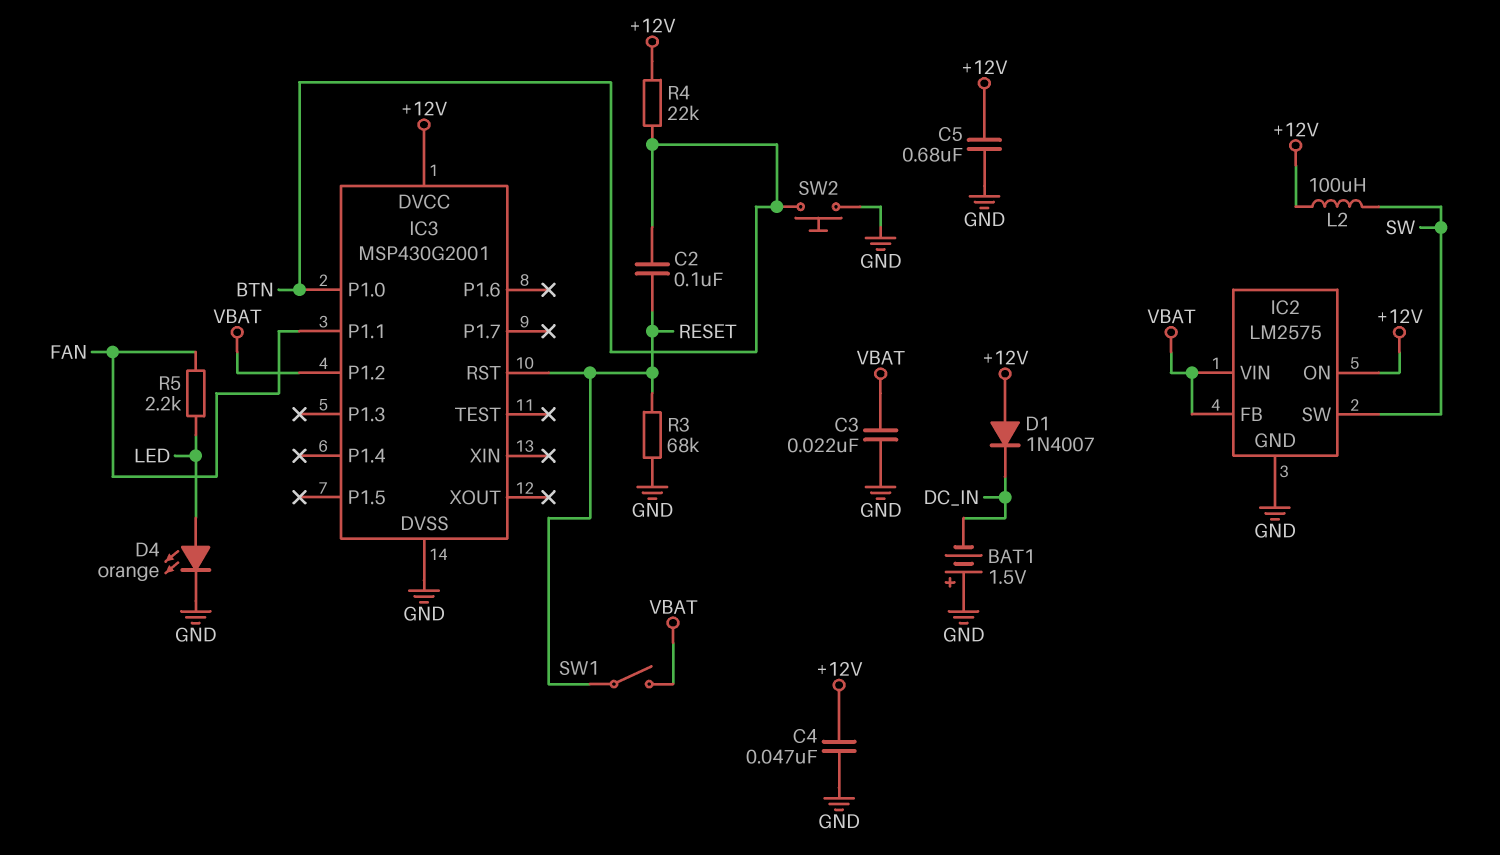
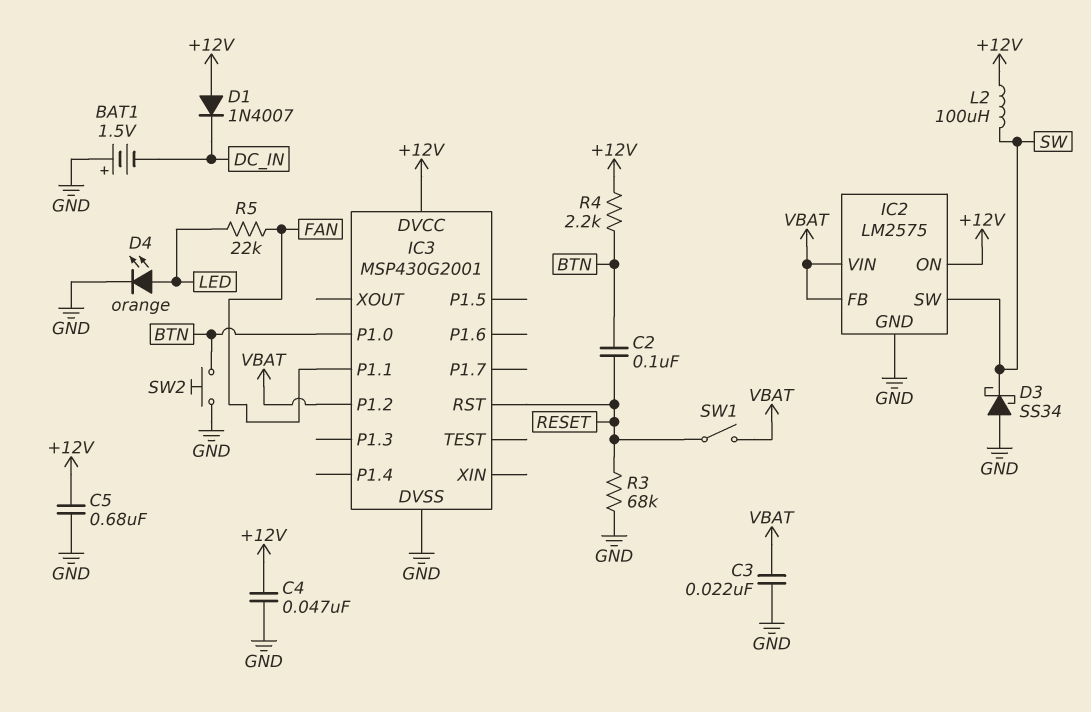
D3: none -> schottky SS34 (A GND, K SW)
R4: 22k (+12V, BTN) -> 2.2k (+12V, BTN)
R5: 2.2k (FAN, LED) -> 22k (FAN, LED)

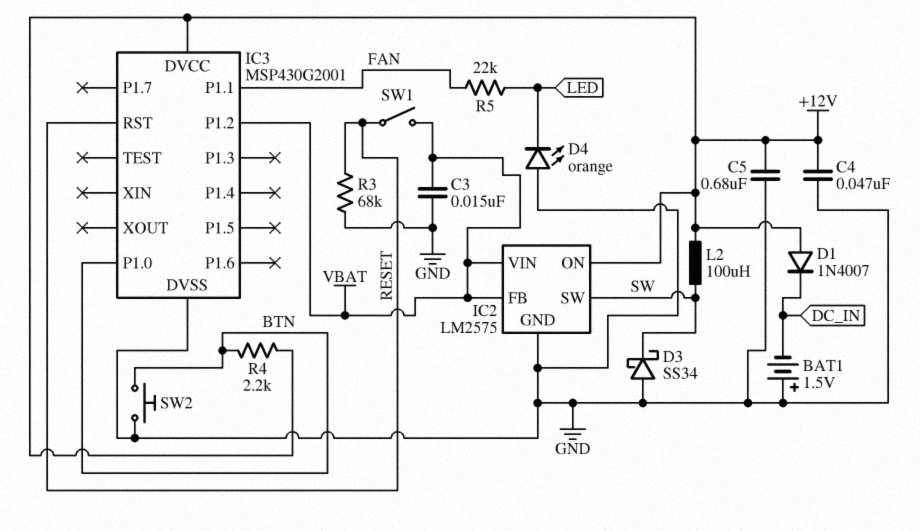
C2: 100nF (BTN, RESET) -> none
C3: 22nF (GND, VBAT) -> 15nF (GND, VBAT)
D4: LED orange (A LED, K GND) -> LED orange (A GND, K LED)

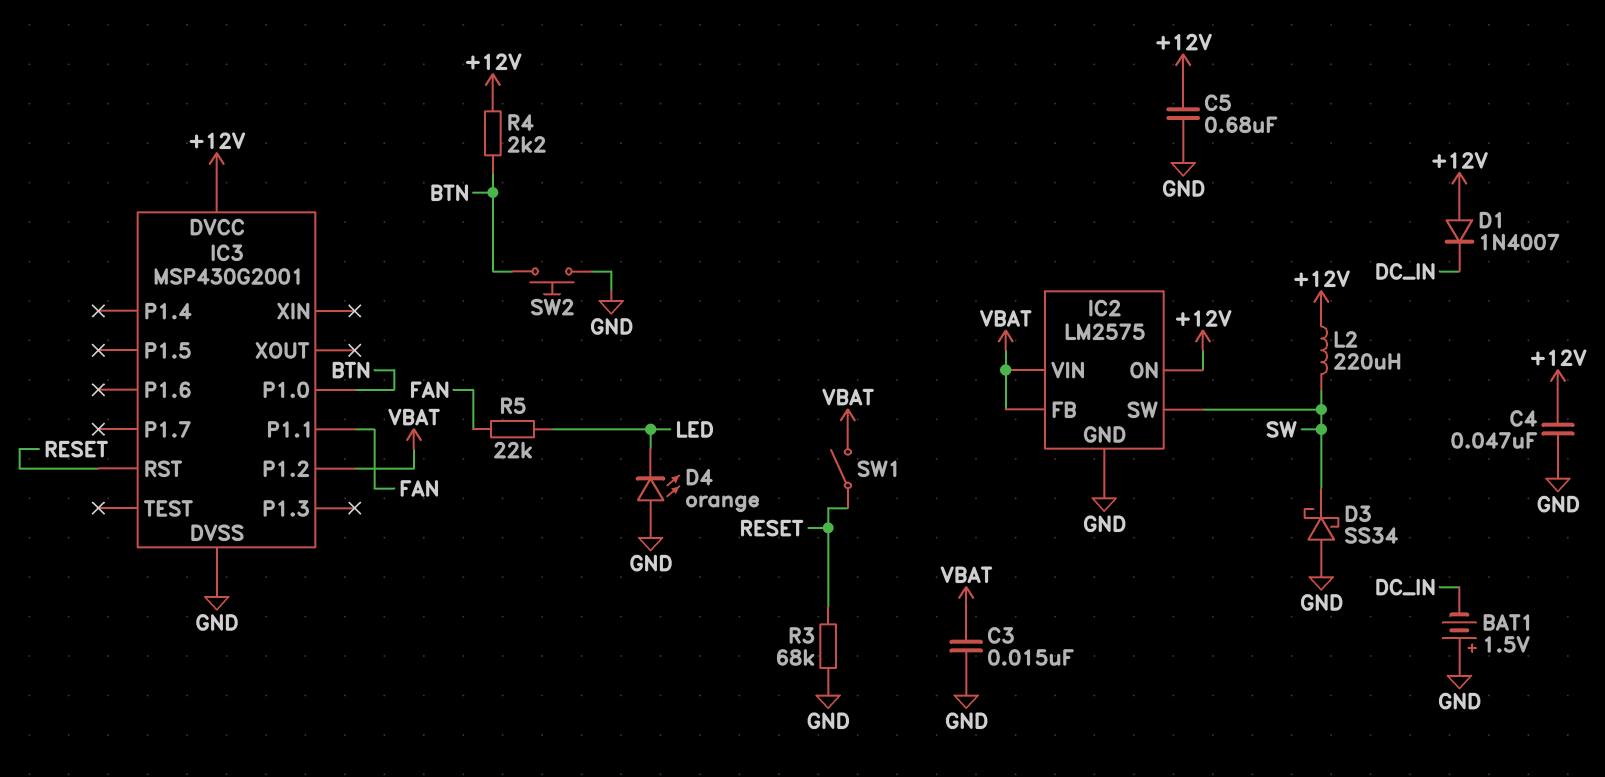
L2: 100uH (+12V, SW) -> 220uH (+12V, SW)

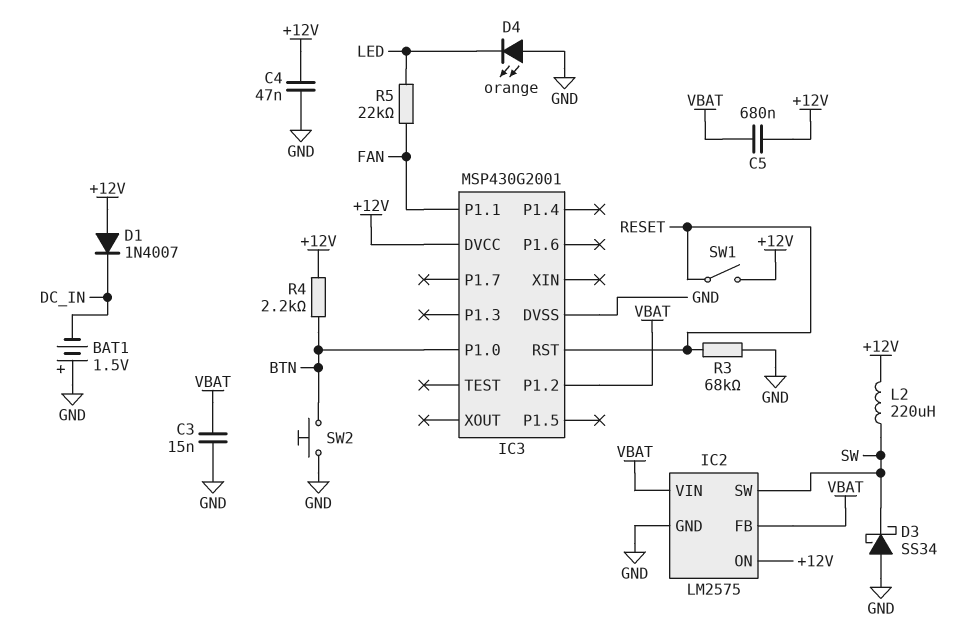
C5: 680nF (+12V, GND) -> 680nF (+12V, VBAT)
SW1: switch (RESET, VBAT) -> switch (+12V, RESET)

